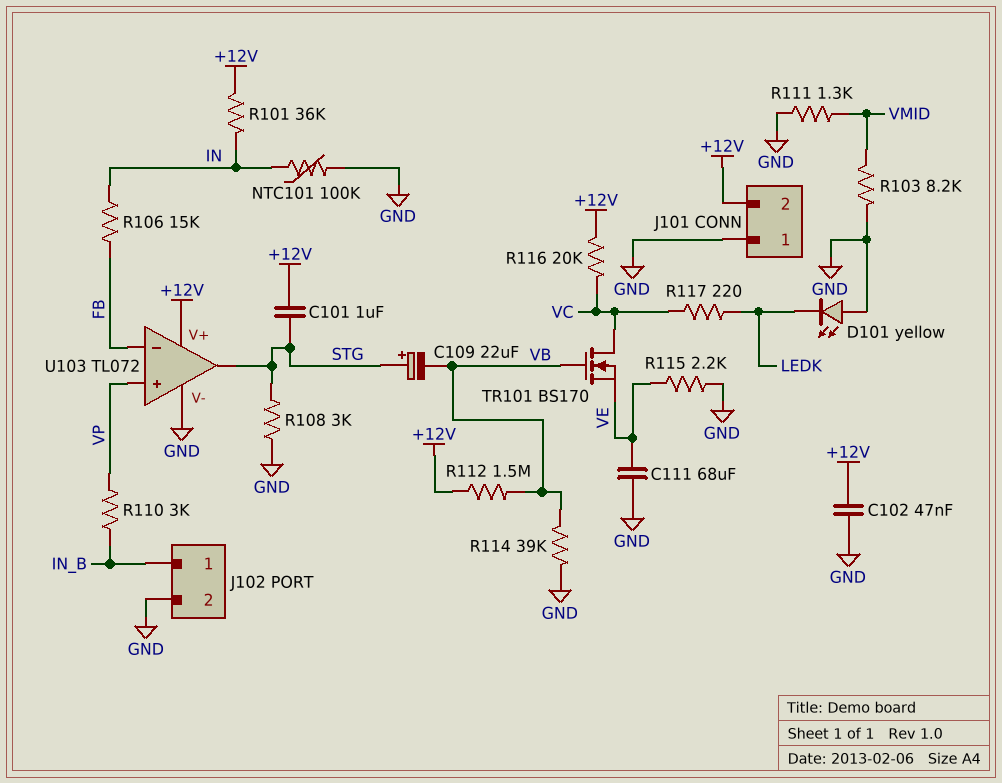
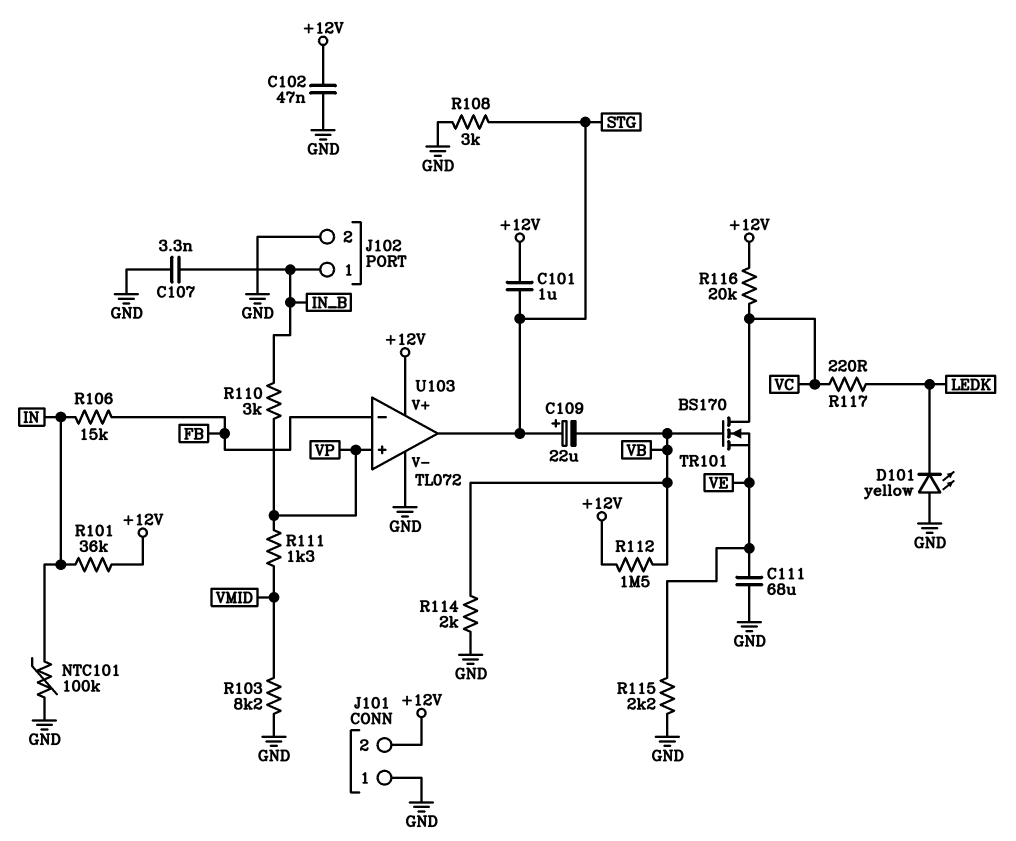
C107: none -> 3.3nF (GND, IN_B)
R111: 1.3k (GND, VMID) -> 1.3k (VMID, VP)
R114: 39k (GND, VB) -> 2k (GND, VB)

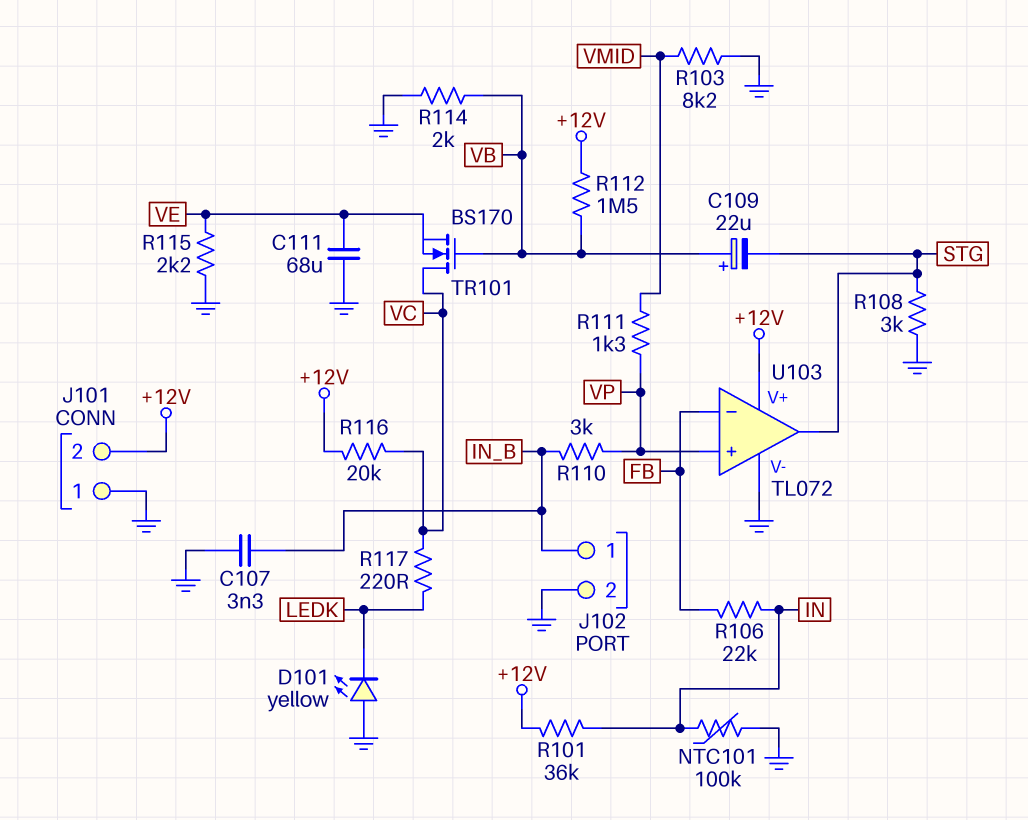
C101: 1uF (+12V, STG) -> none
C102: 47nF (+12V, GND) -> none
C109: 22uF (plus STG, minus VB) -> 22uF (plus VB, minus STG)
R106: 15k (FB, IN) -> 22k (FB, IN)

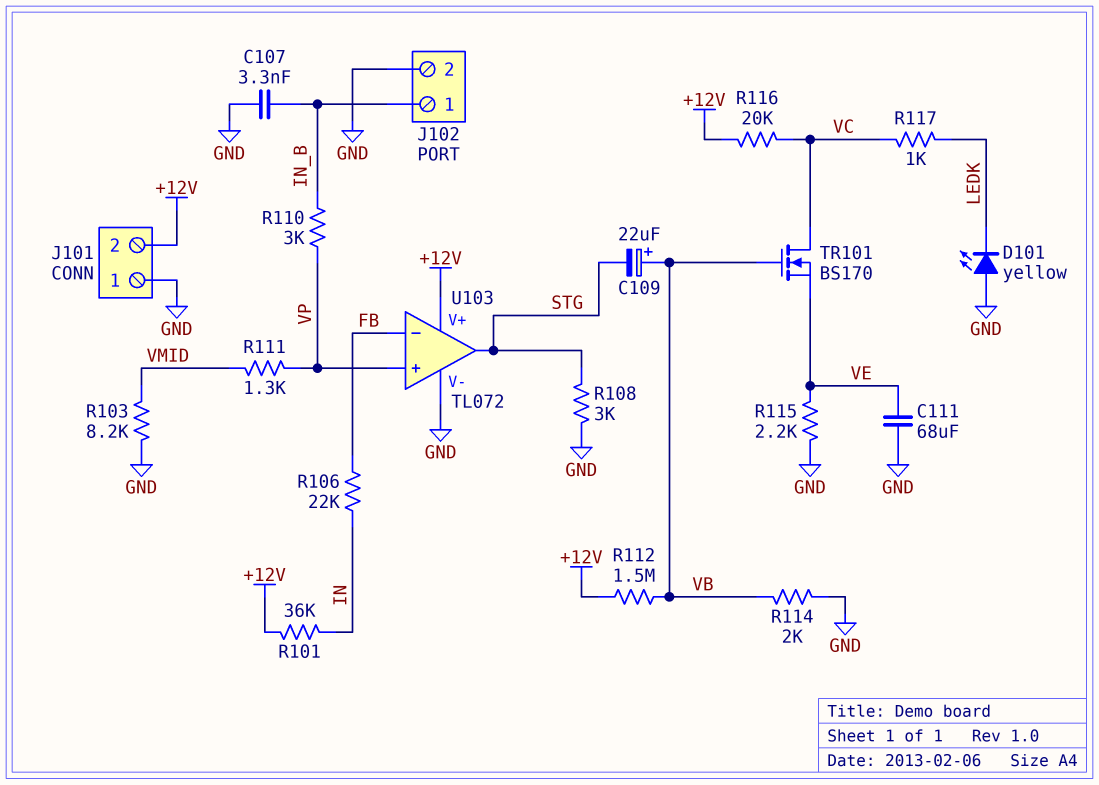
NTC101: 100k (GND, IN) -> none
R117: 220 (LEDK, VC) -> 1k (LEDK, VC)

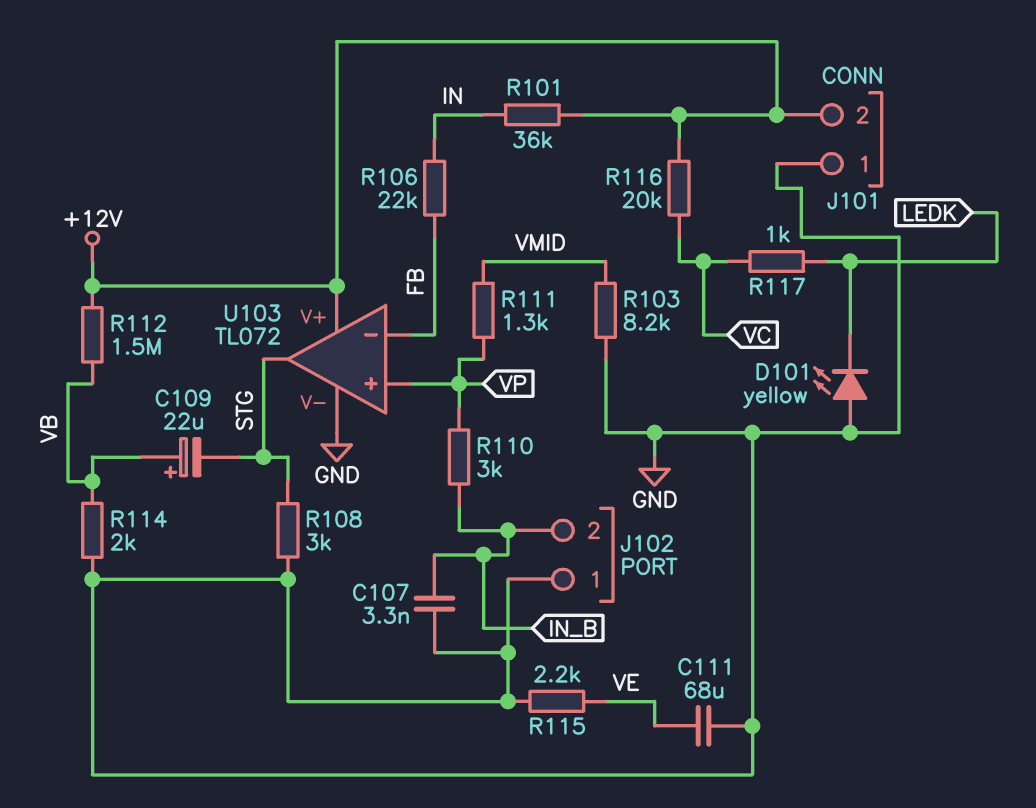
J102 pin 1: IN_B -> GND
J102 pin 2: GND -> IN_B
TR101: NMOS BS170 (G VB, D VC, S VE) -> none

